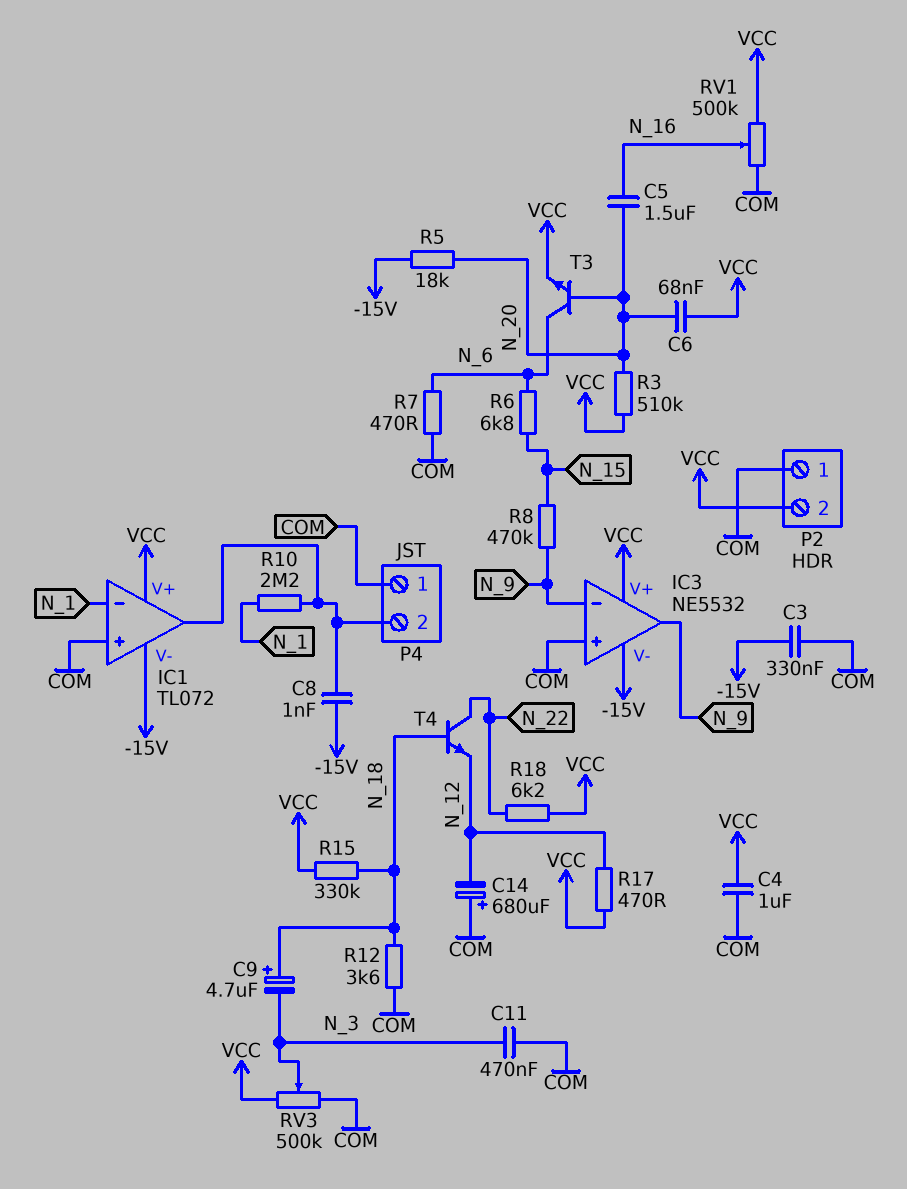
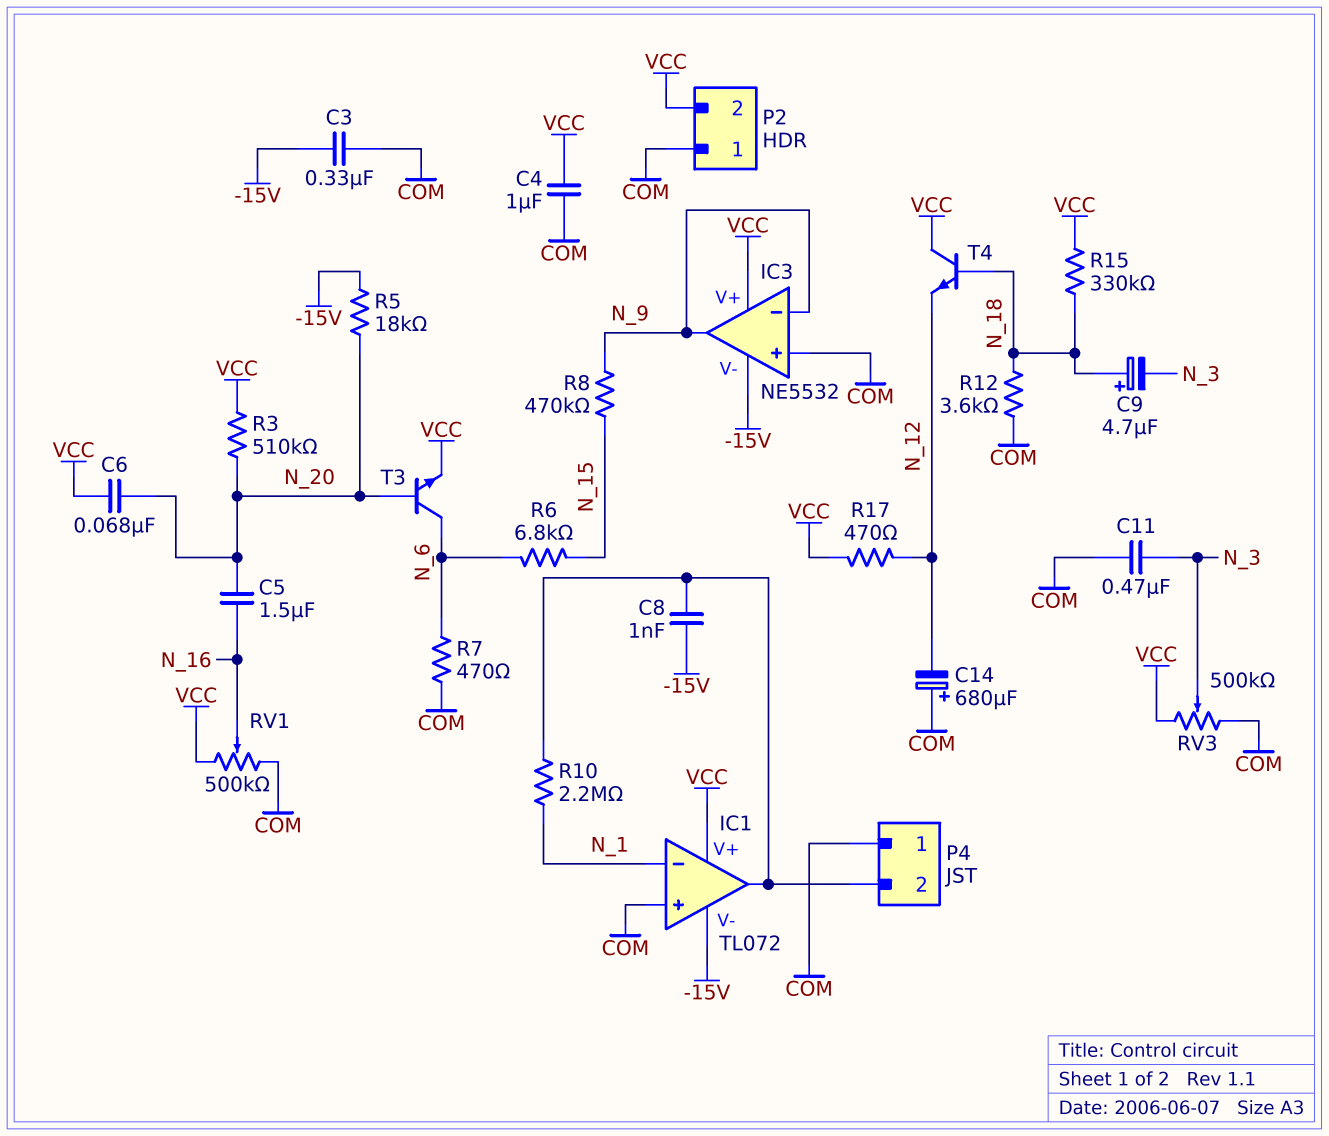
R18: 6.2k (N_22, VCC) -> none
T4: NPN (B N_18, C N_22, E N_12) -> NPN (B N_18, C VCC, E N_12)

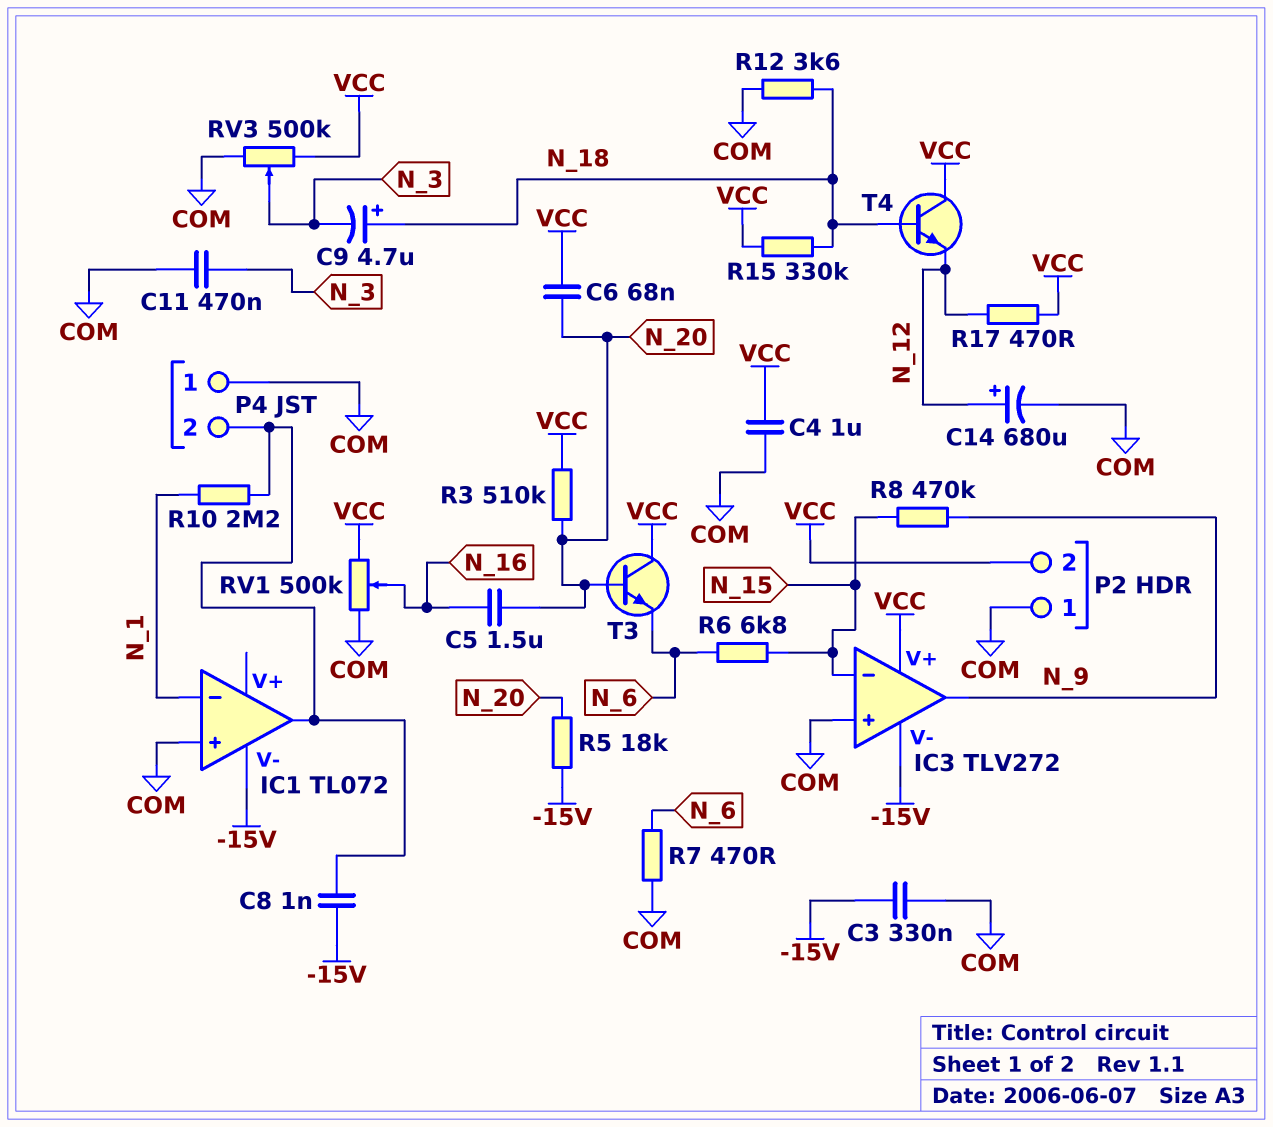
C14: 680uF (plus COM, minus N_12) -> 680uF (plus N_12, minus COM)
IC1 pin V+: VCC -> none
IC3: NE5532 -> TLV272
IC3 pin in-: N_9 -> N_15
T3: NPN (B N_20, C N_6, E VCC) -> NPN (B N_20, C VCC, E N_6)

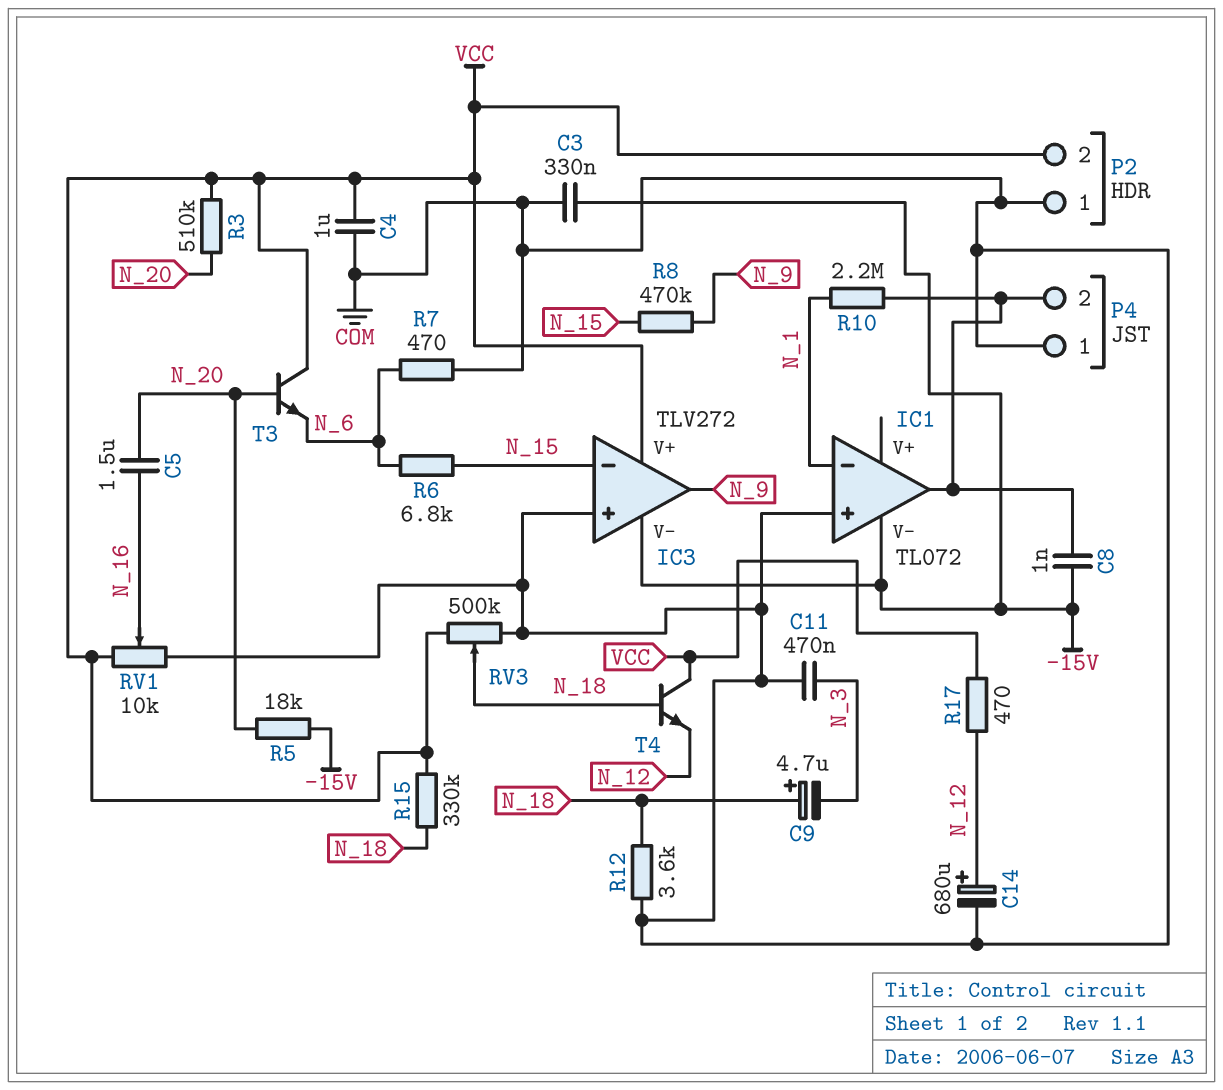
C6: 68nF (N_20, VCC) -> none
RV1: 500k (COM, VCC, wiper N_16) -> 10k (COM, VCC, wiper N_16)
RV3: 500k (COM, VCC, wiper N_3) -> 500k (COM, VCC, wiper N_18)

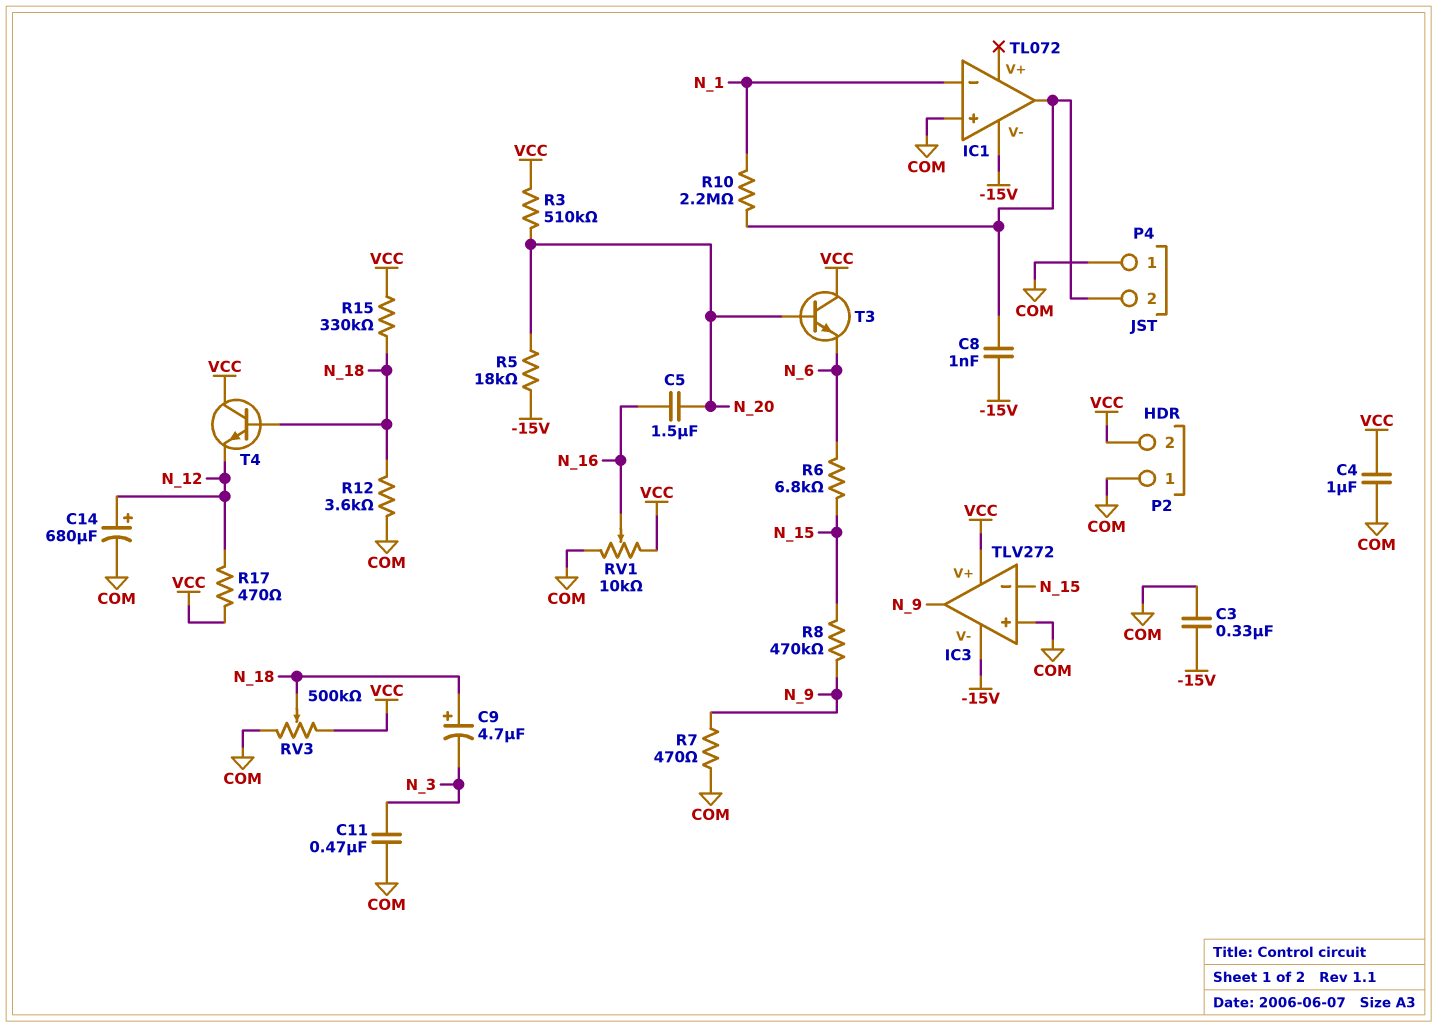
R7: 470 (COM, N_6) -> 470 (COM, N_9)

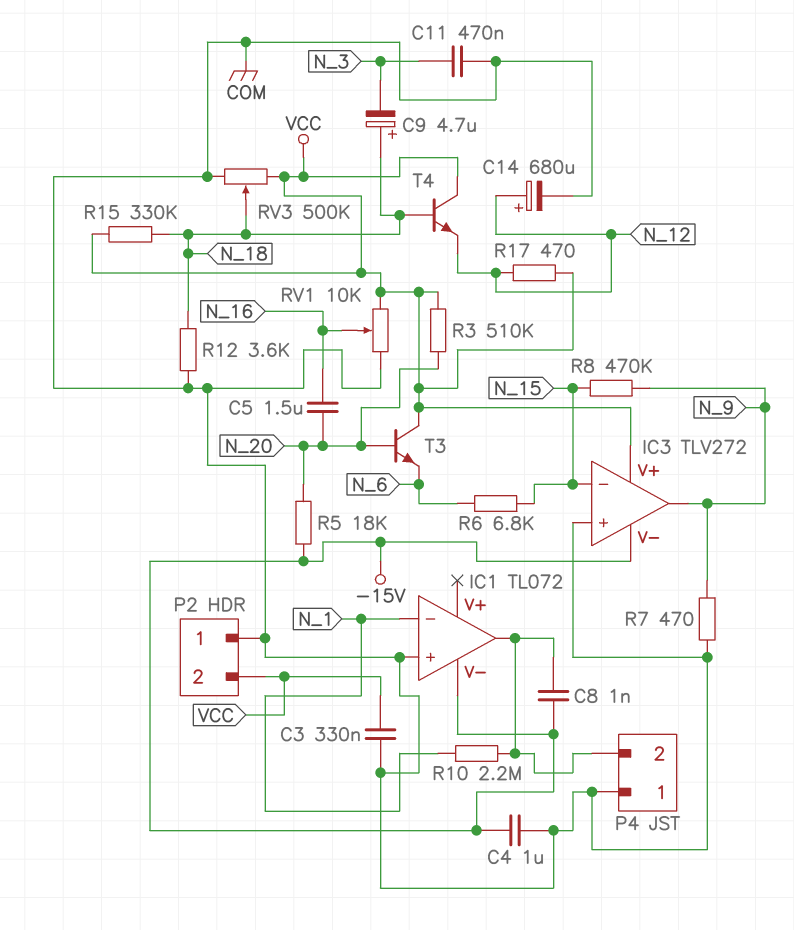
C3: 330nF (-15V, COM) -> 330nF (COM, VCC)
C4: 1uF (COM, VCC) -> 1uF (-15V, COM)

